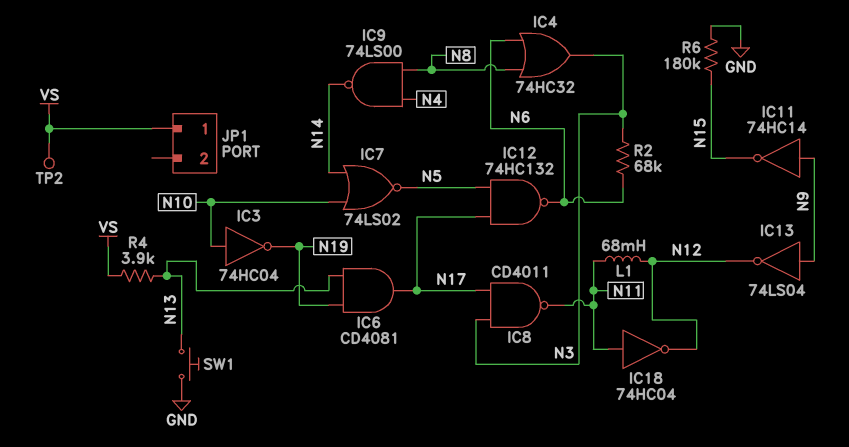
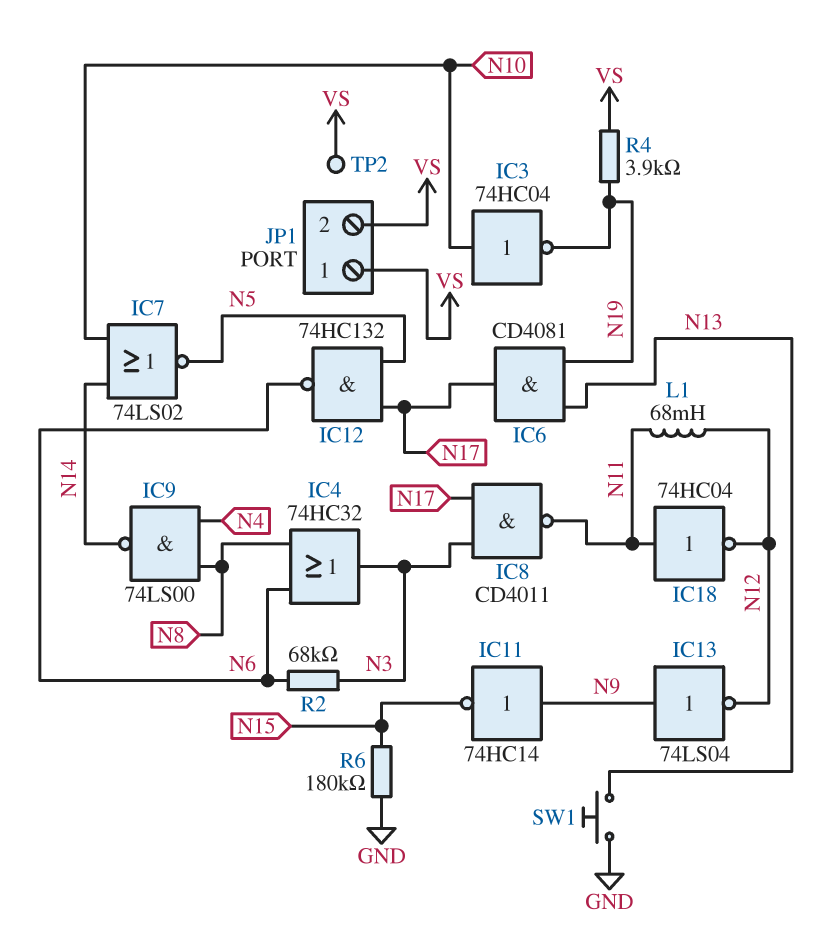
JP1 pin 2: none -> VS
R4: 3.9k (N13, VS) -> 3.9k (N19, VS)

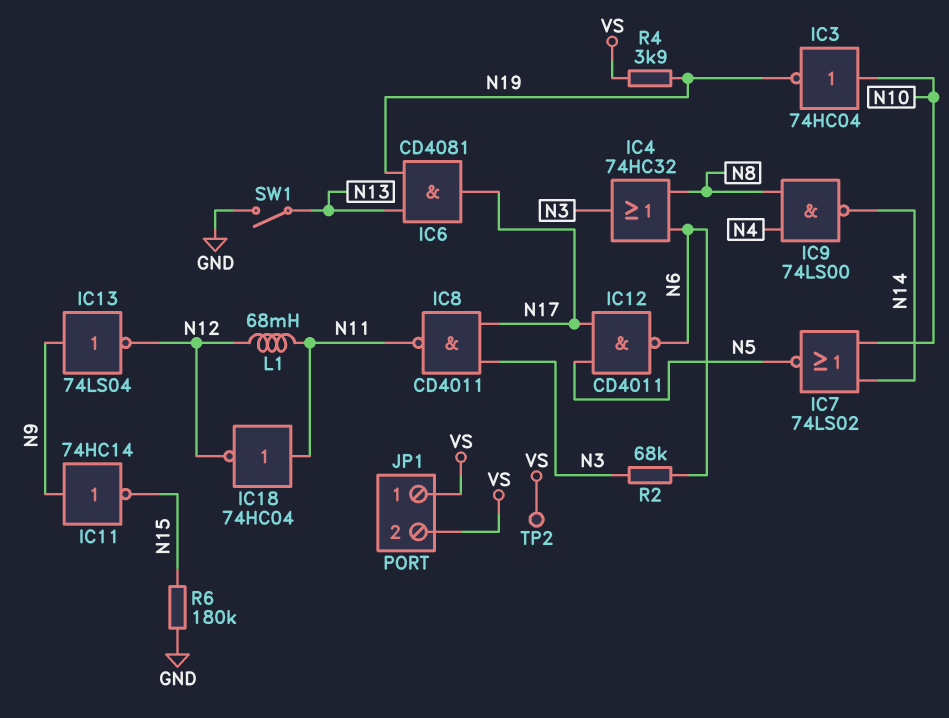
IC12: NAND 74HC132 (in N5, in N17, out N6) -> NAND CD4011 (in N5, in N17, out N6)
SW1: button (GND, N13) -> switch (GND, N13)

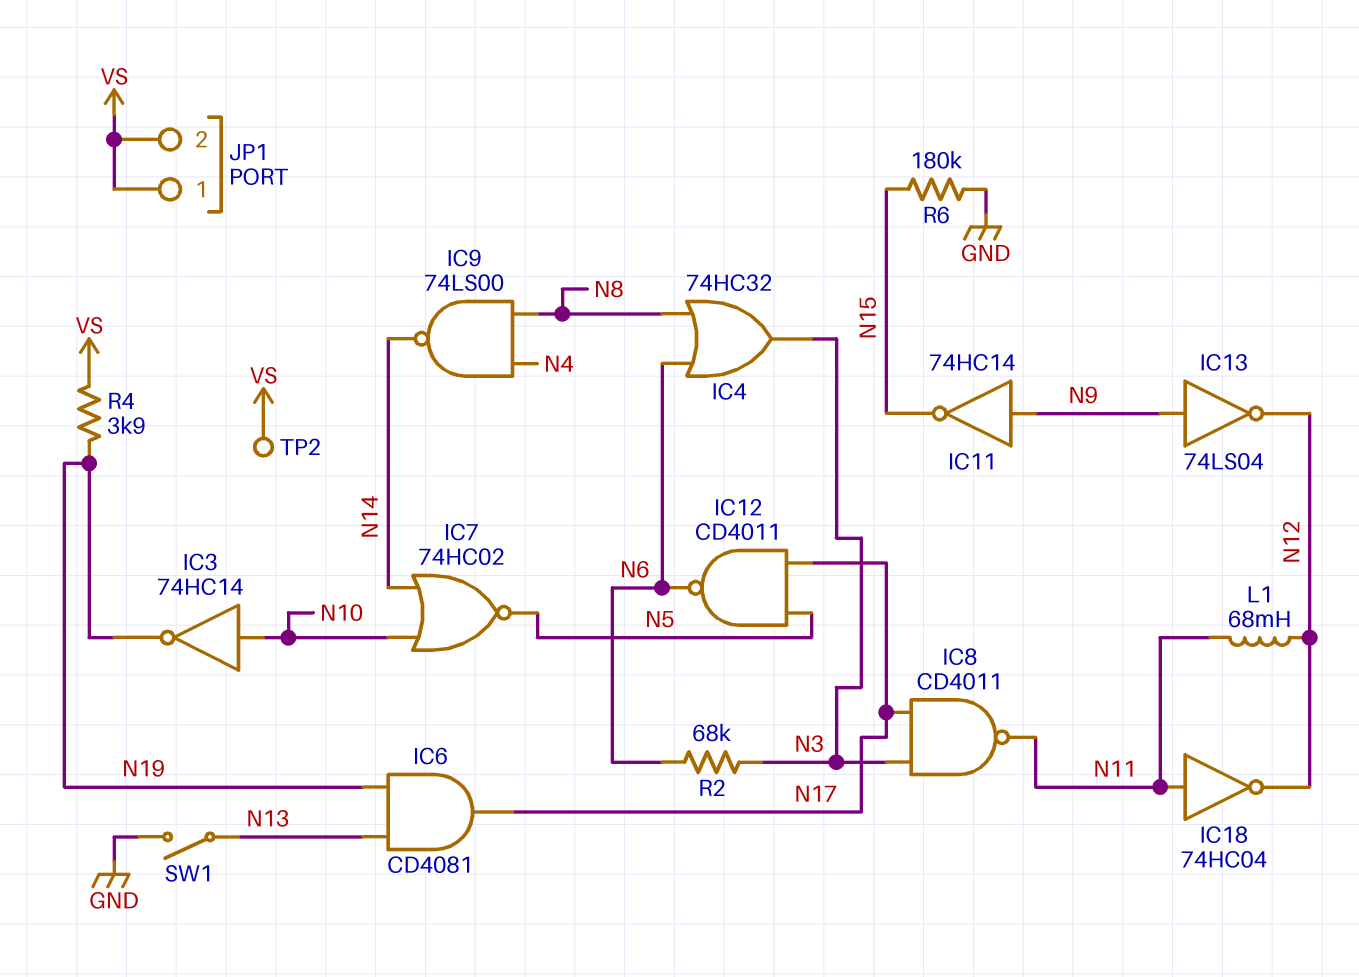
IC3: NOT 74HC04 (in N10, out N19) -> NOT 74HC14 (in N10, out N19)
IC7: NOR 74LS02 (in N10, in N14, out N5) -> NOR 74HC02 (in N10, in N14, out N5)

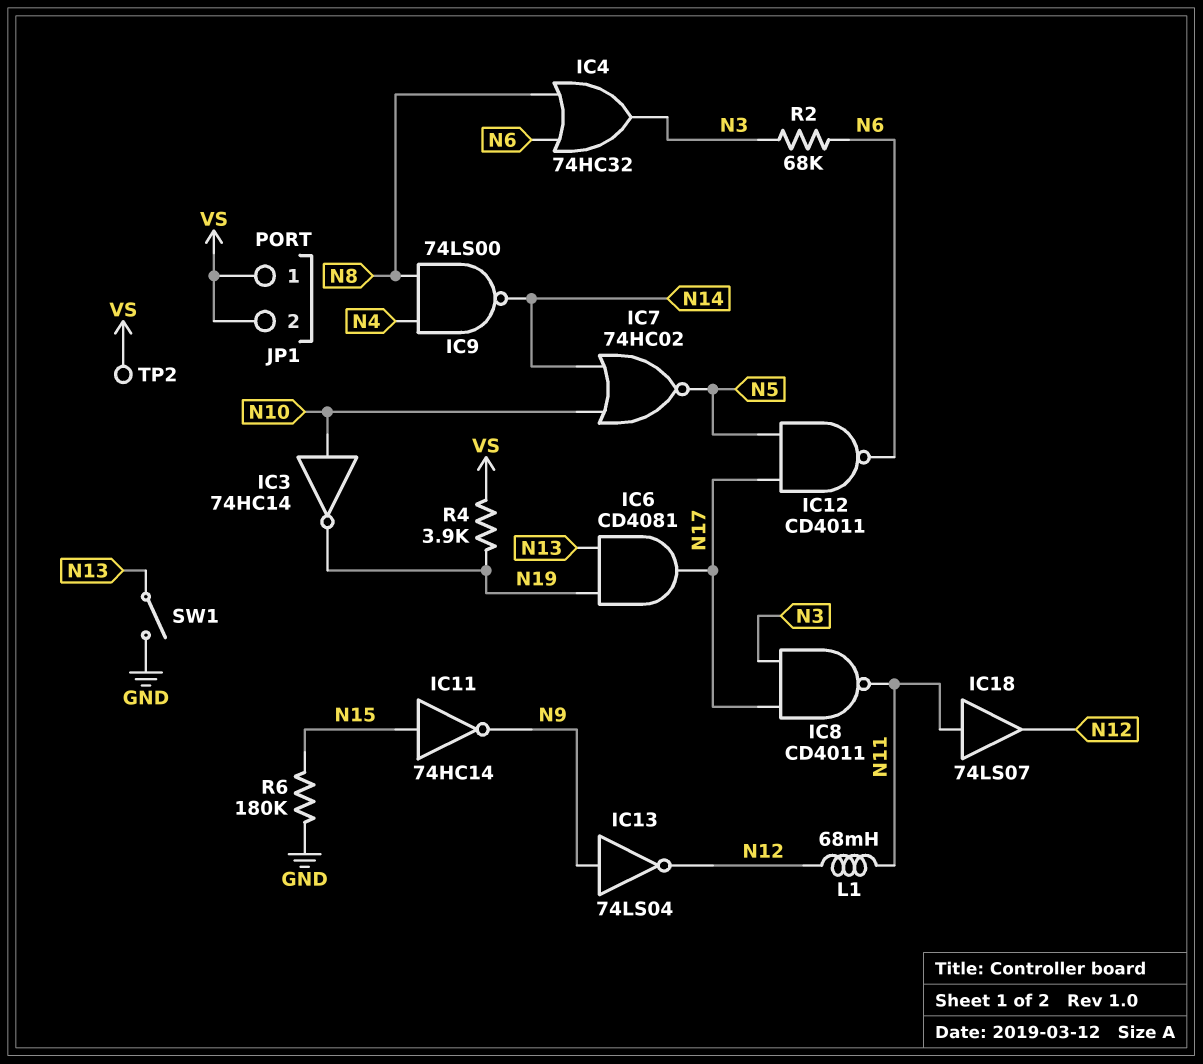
IC11: NOT 74HC14 (in N9, out N15) -> NOT 74HC14 (in N15, out N9)
IC18: NOT 74HC04 (in N11, out N12) -> buffer 74LS07 (in N11, out N12)

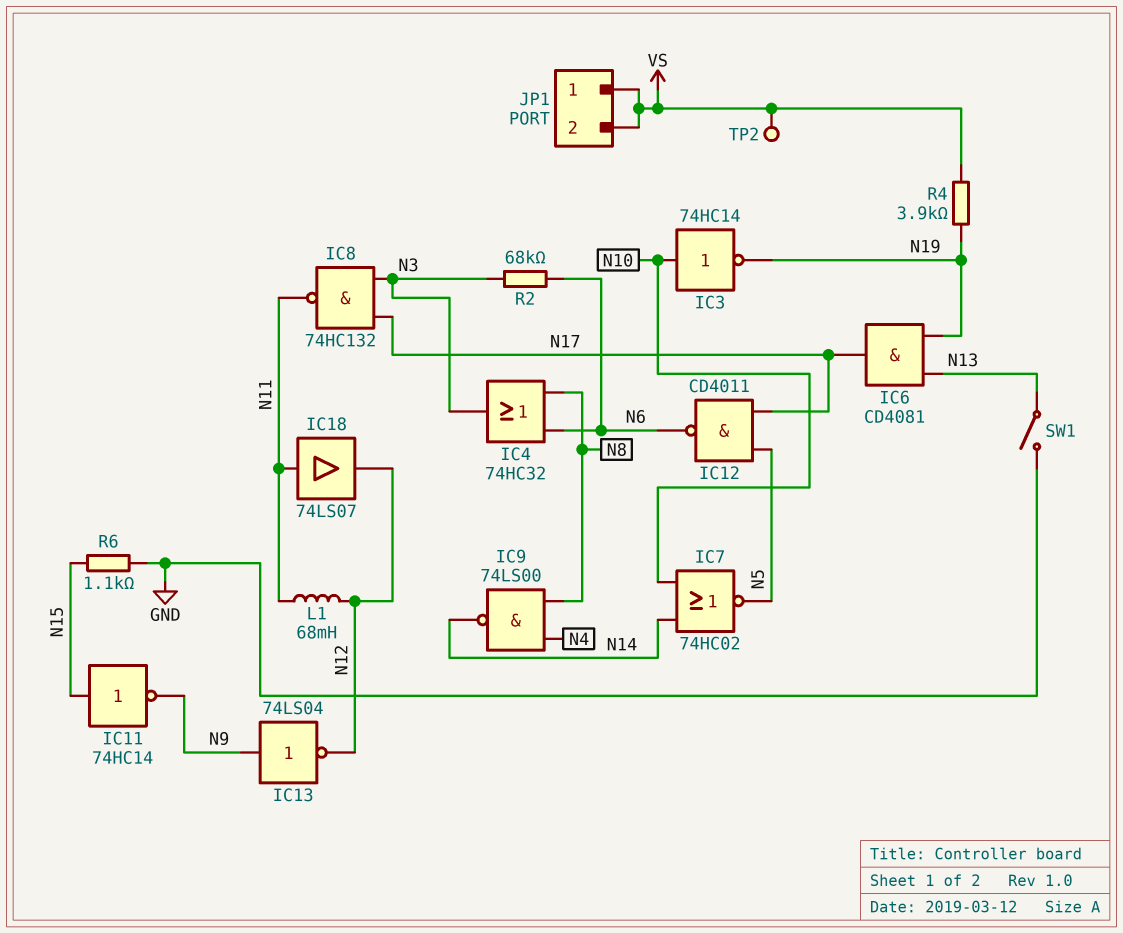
IC8: NAND CD4011 (in N3, in N17, out N11) -> NAND 74HC132 (in N3, in N17, out N11)
R6: 180k (GND, N15) -> 1.1k (GND, N15)

